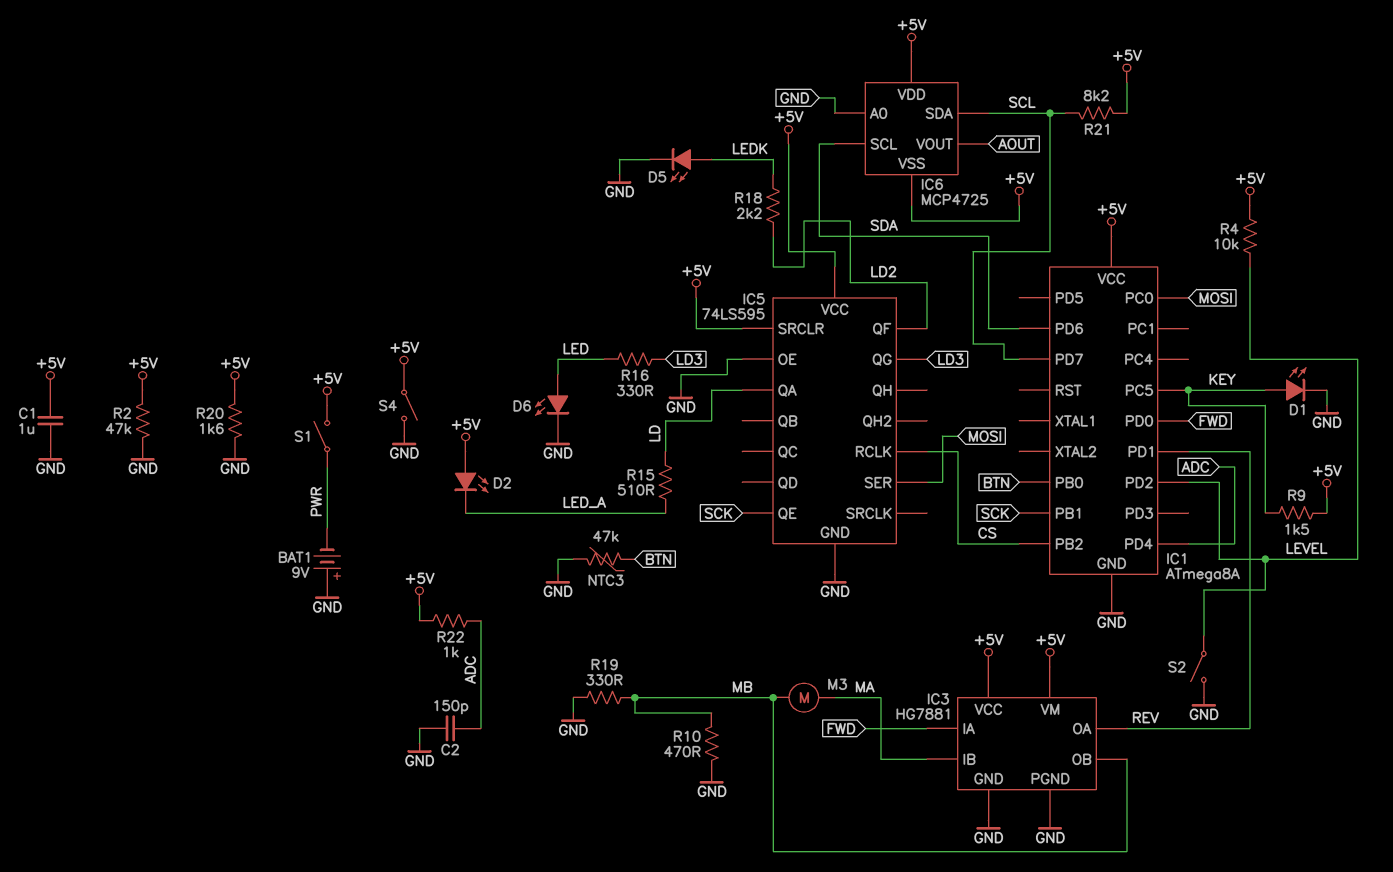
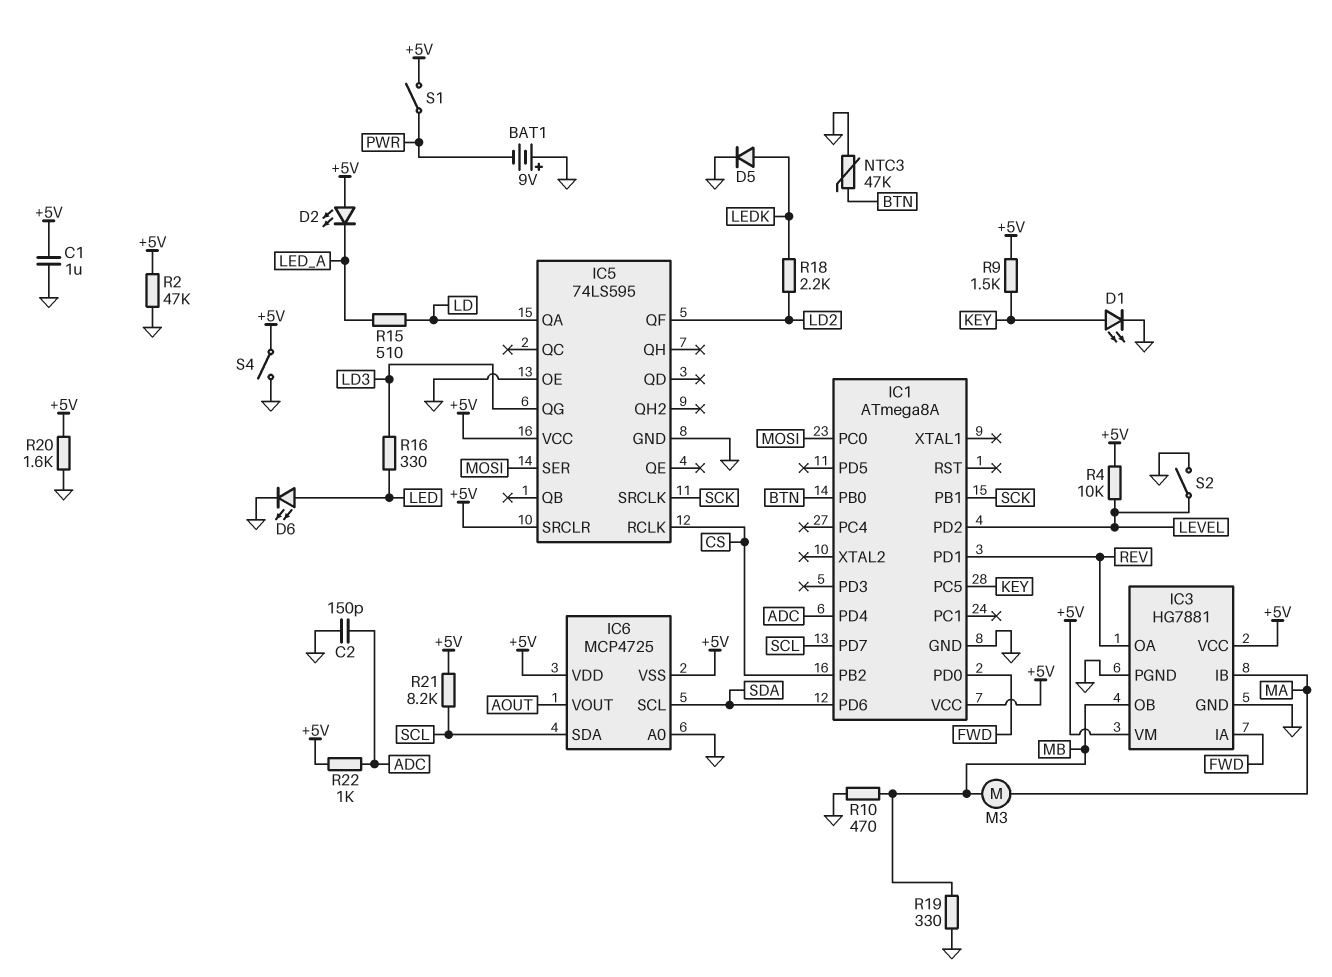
D5: LED (A LEDK, K GND) -> diode (A LEDK, K GND)
IC5 pin QE: SCK -> none
IC5 pin SRCLK: none -> SCK

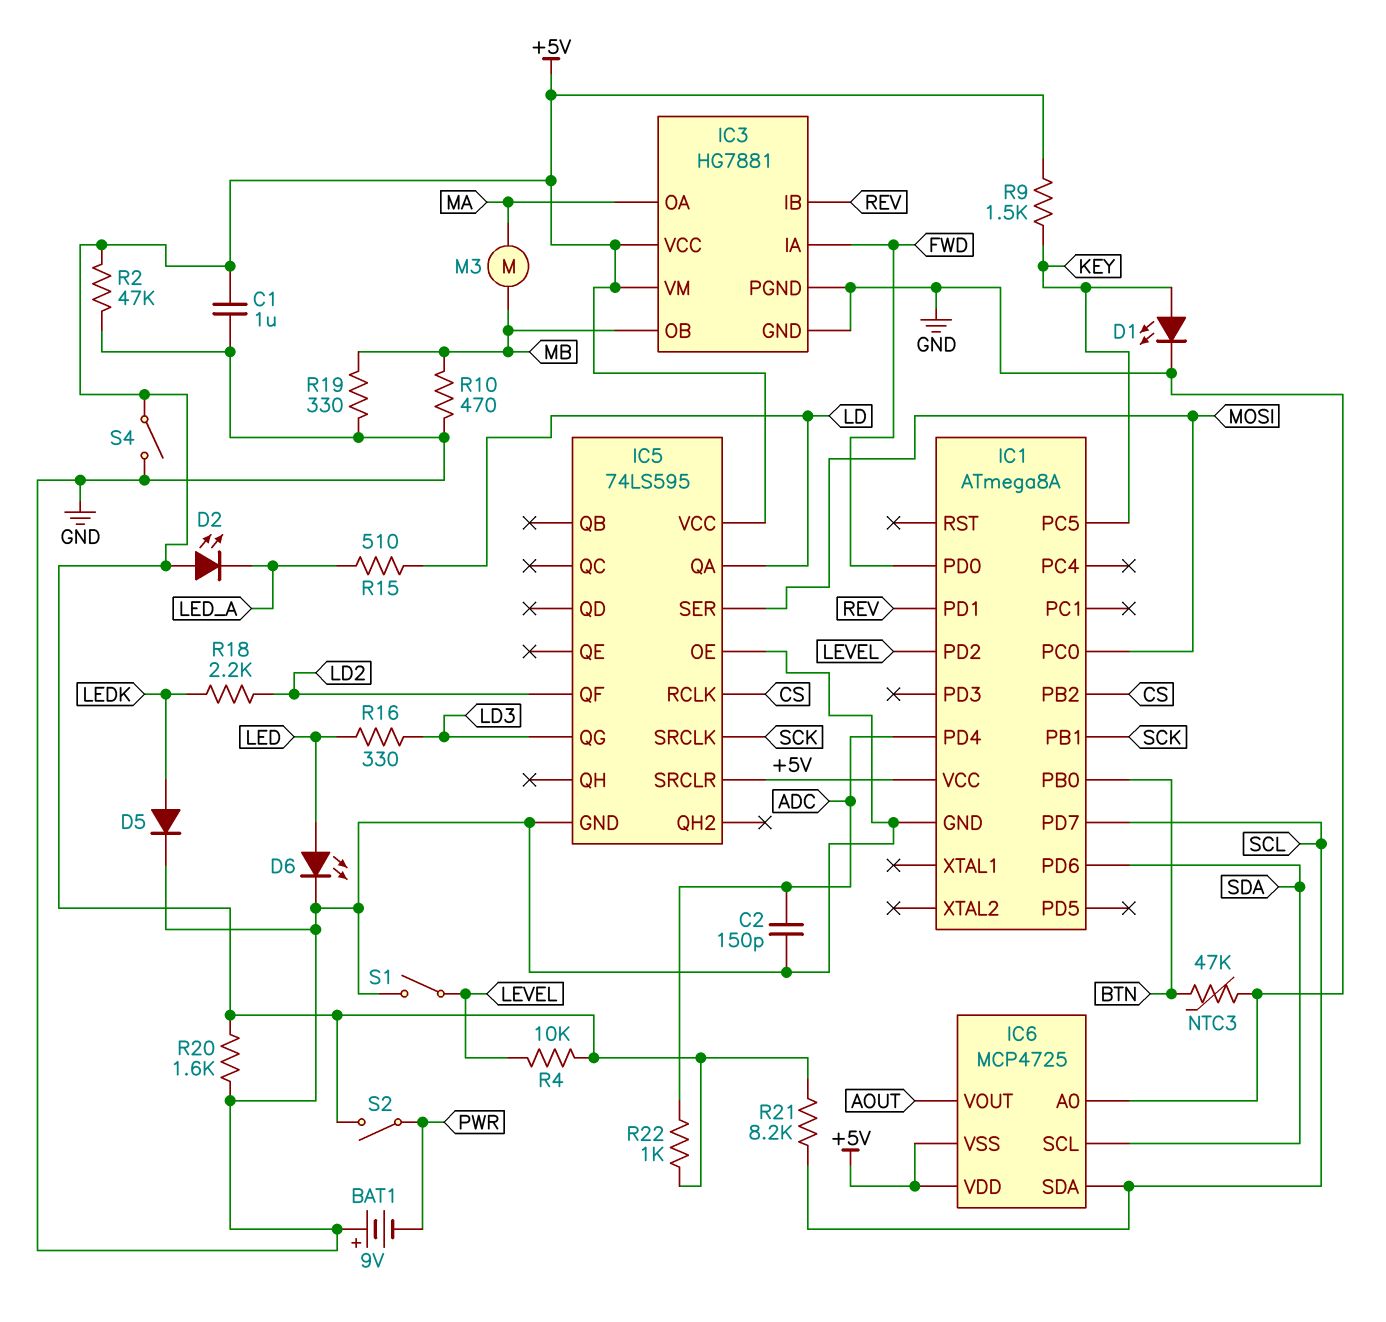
IC3 pin IB: MA -> REV
IC3 pin OA: REV -> MA
S1: switch (+5V, PWR) -> switch (GND, LEVEL)
S2: switch (GND, LEVEL) -> switch (+5V, PWR)

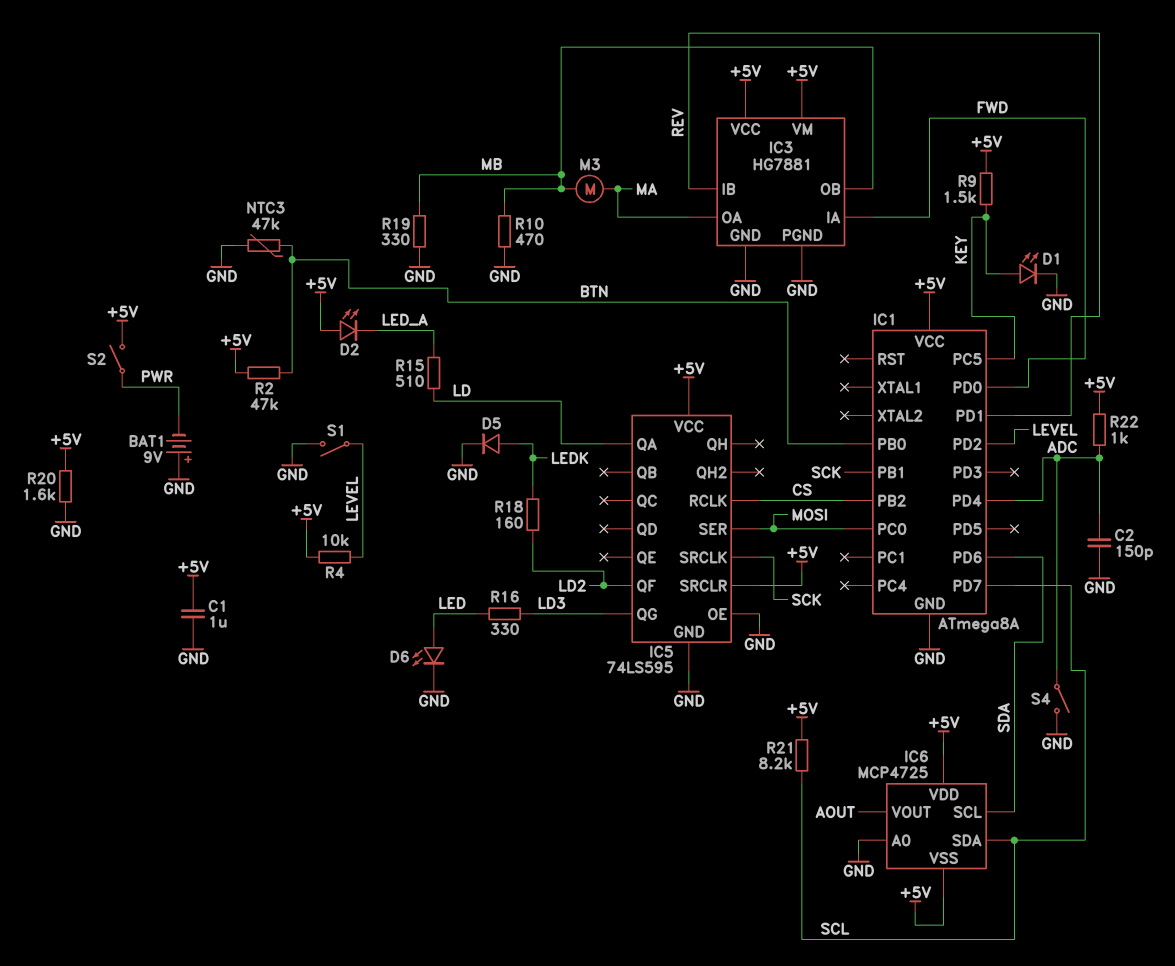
R2: 47k (+5V, GND) -> 47k (+5V, BTN)
R18: 2.2k (LD2, LEDK) -> 160 (LD2, LEDK)
S4: switch (+5V, GND) -> switch (ADC, GND)

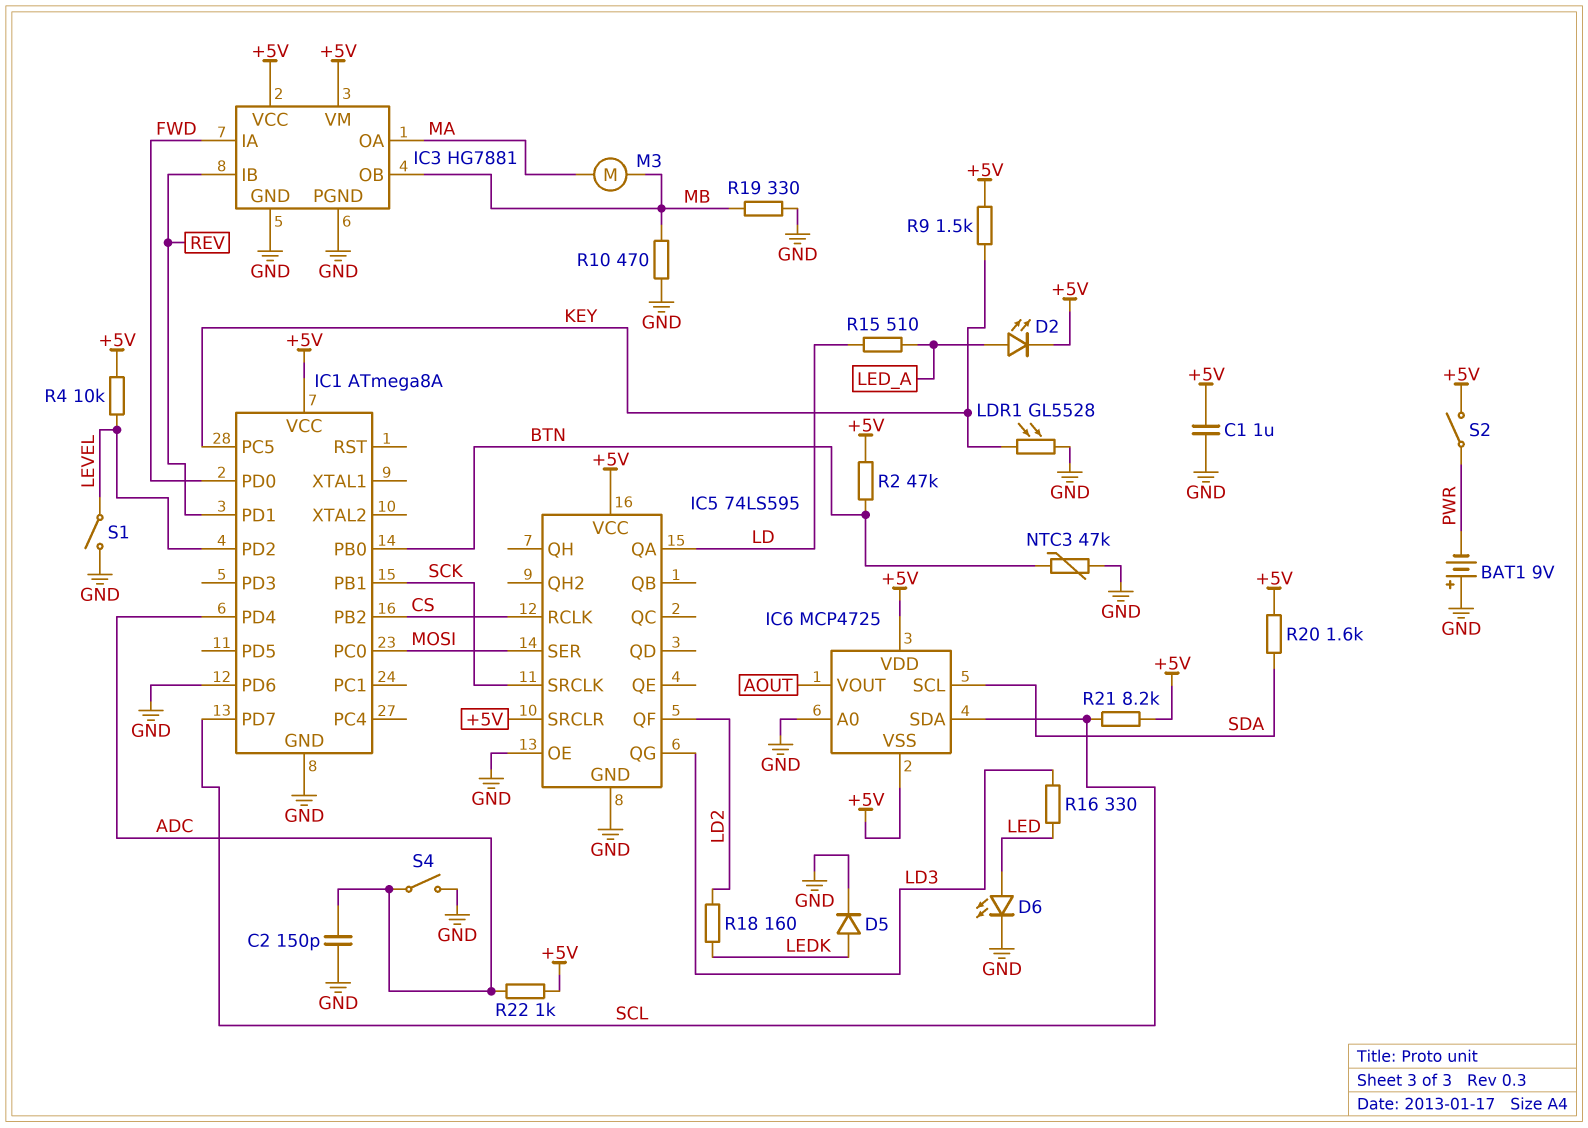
D1: LED (A KEY, K GND) -> none
D2: LED (A +5V, K LED_A) -> LED (A LED_A, K +5V)
IC1 pin PD6: SDA -> GND
LDR1: none -> GL5528 (GND, KEY)
R20: 1.6k (+5V, GND) -> 1.6k (+5V, SDA)

